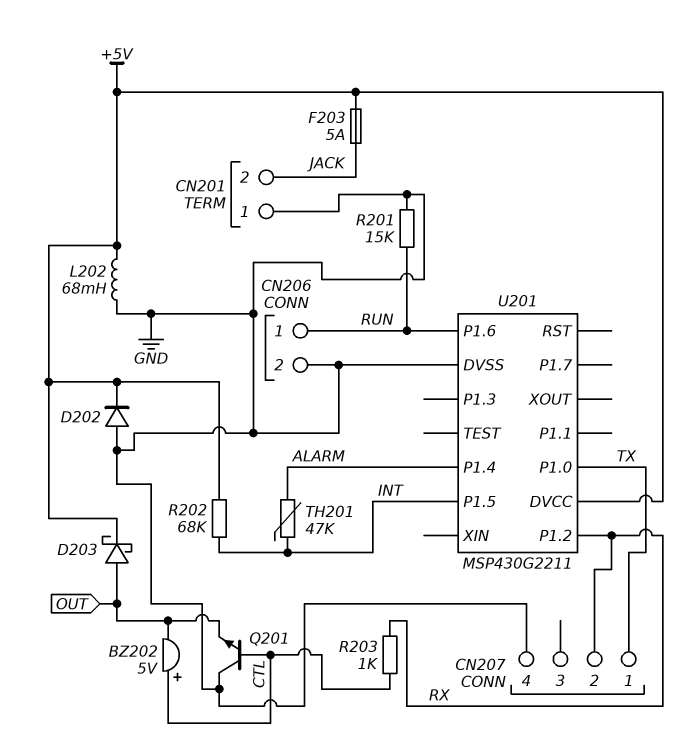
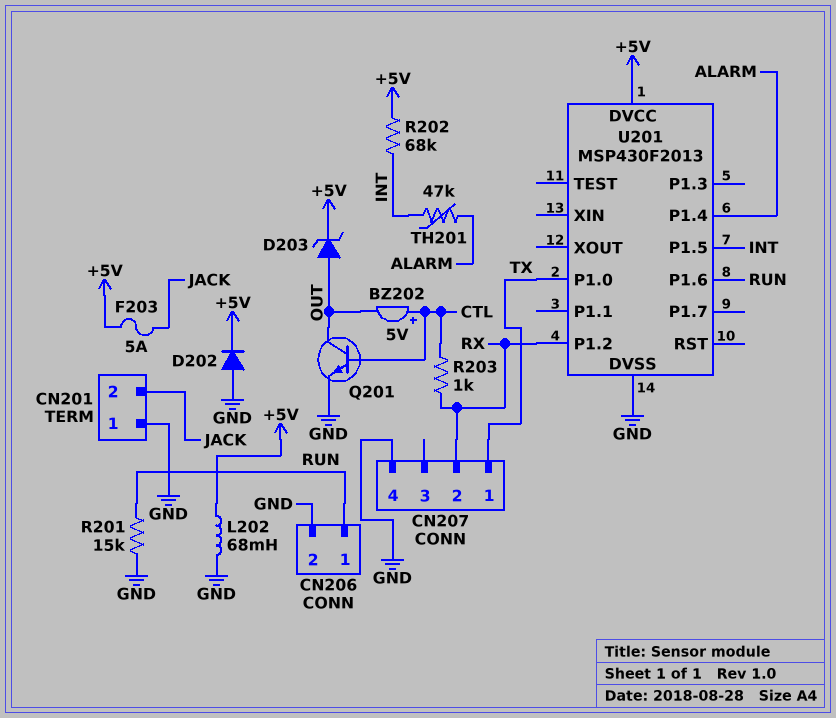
D203: schottky (A OUT, K +5V) -> zener (A OUT, K +5V)
Q201: NPN (B CTL, C GND, E OUT) -> NPN (B CTL, C OUT, E GND)
U201: MSP430G2211 -> MSP430F2013

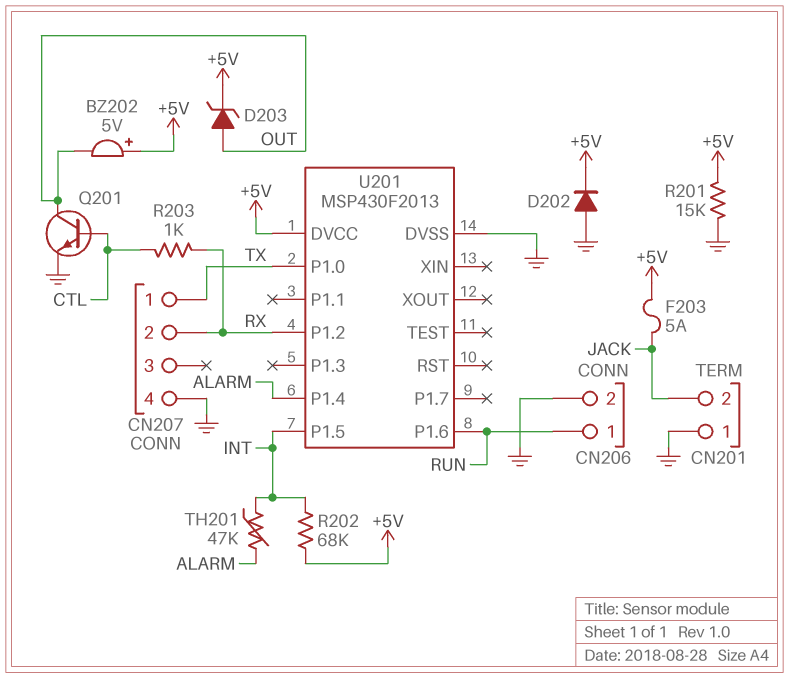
BZ202: buzzer 5V (plus CTL, minus OUT) -> buzzer 5V (plus +5V, minus OUT)
L202: 68mH (+5V, GND) -> none
R201: 15k (GND, RUN) -> 15k (+5V, GND)

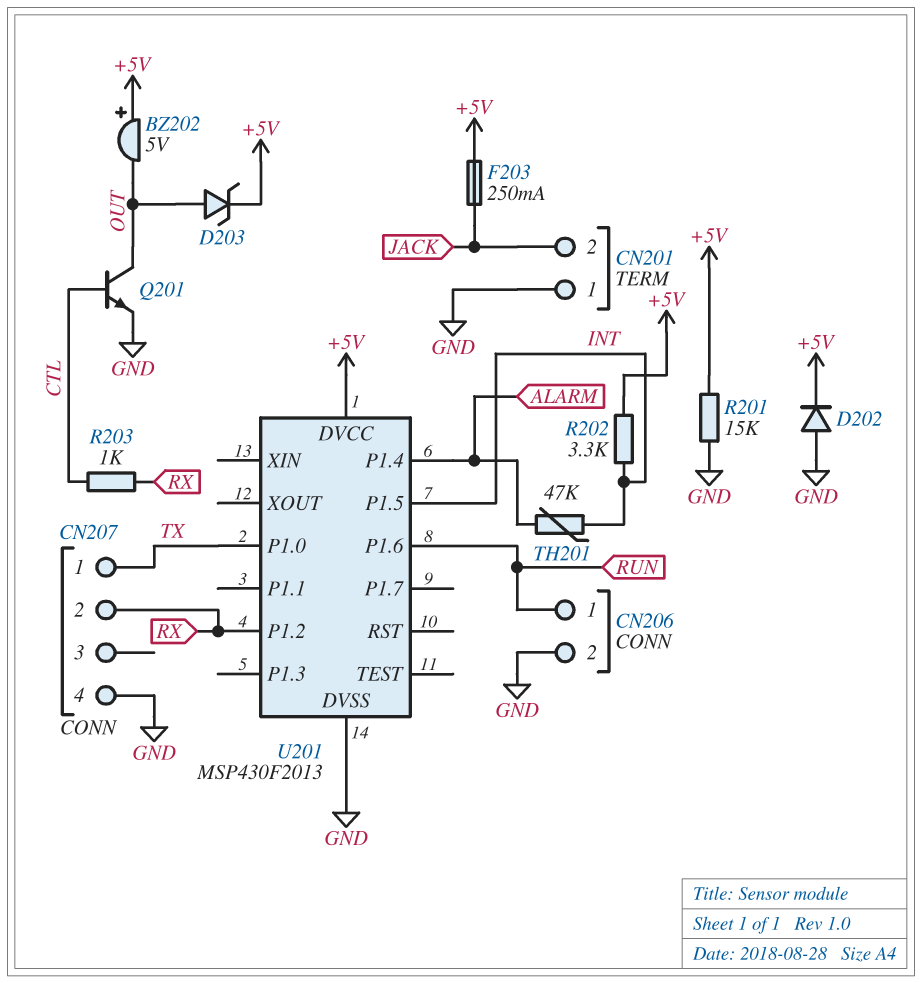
F203: 5A (+5V, JACK) -> 250mA (+5V, JACK)
R202: 68k (+5V, INT) -> 3.3k (+5V, INT)

